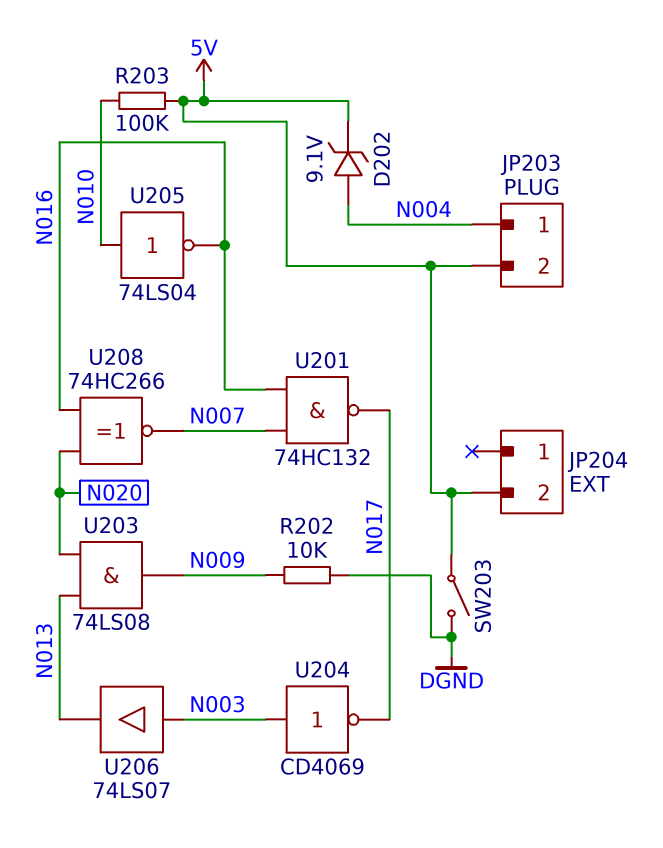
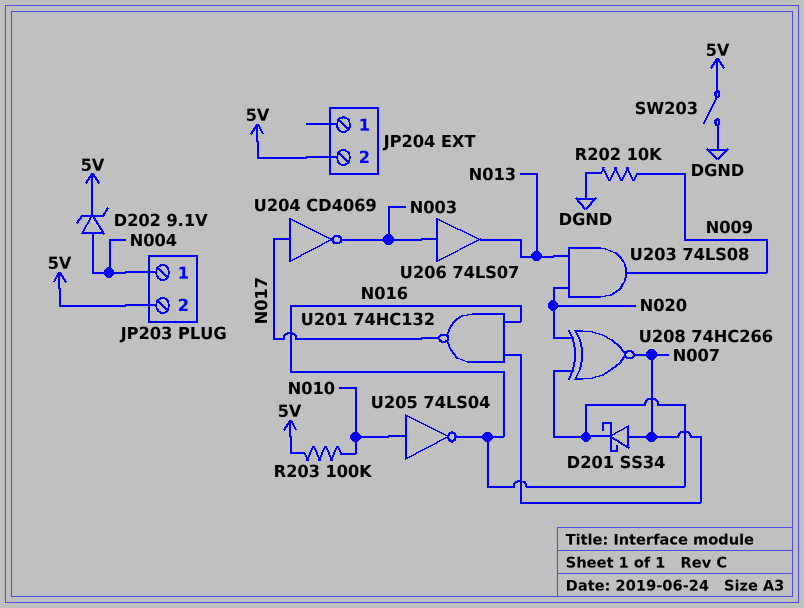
D201: none -> schottky SS34 (A N007, K N016)
U204: NOT CD4069 (in N003, out N017) -> NOT CD4069 (in N017, out N003)

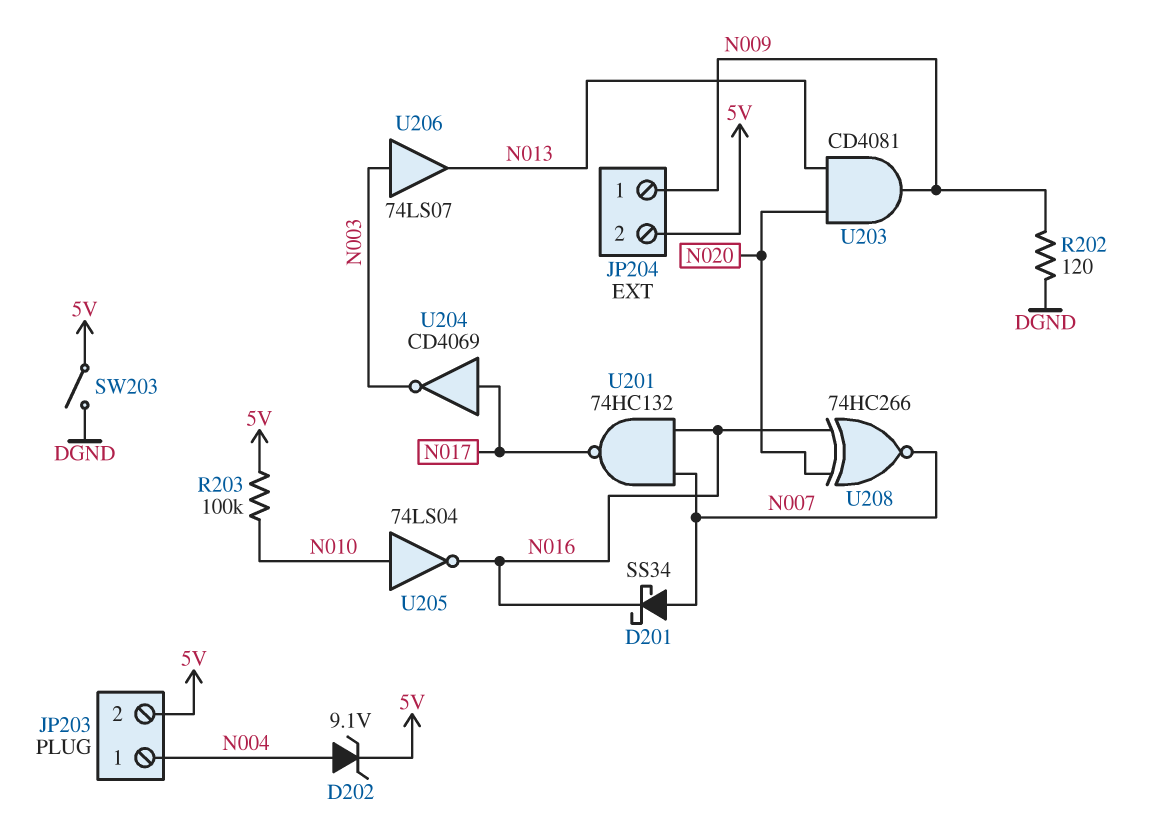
JP204 pin 1: none -> N009
R202: 10k (DGND, N009) -> 120 (DGND, N009)
U203: AND 74LS08 (in N013, in N020, out N009) -> AND CD4081 (in N013, in N020, out N009)

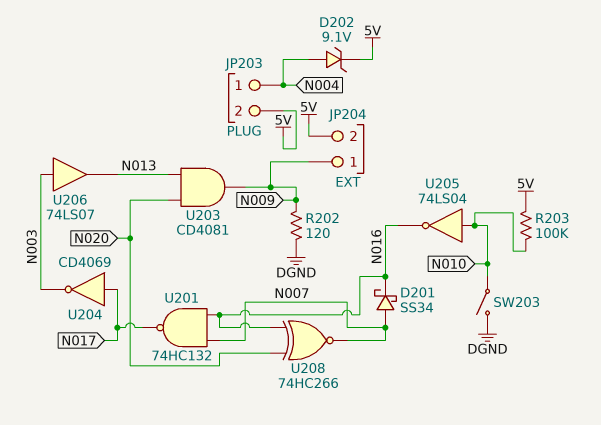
SW203: switch (5V, DGND) -> switch (DGND, N010)

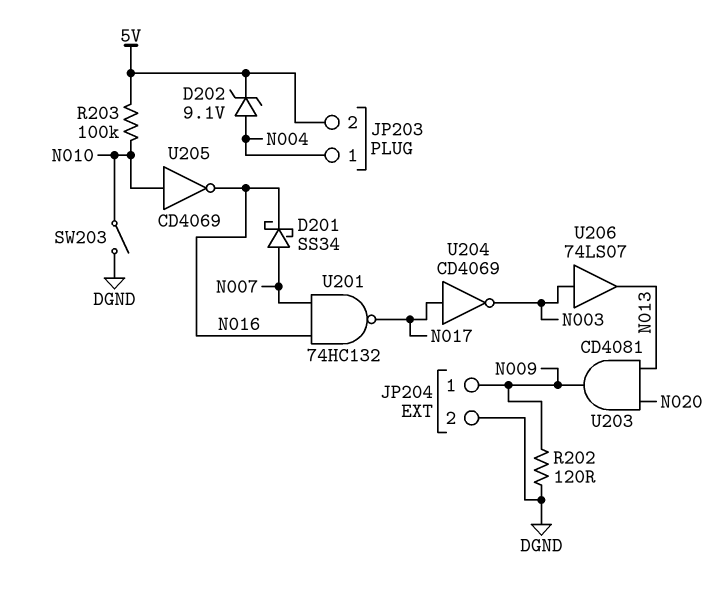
JP204 pin 2: 5V -> DGND
U205: NOT 74LS04 (in N010, out N016) -> NOT CD4069 (in N010, out N016)
U208: XNOR 74HC266 (in N016, in N020, out N007) -> none

